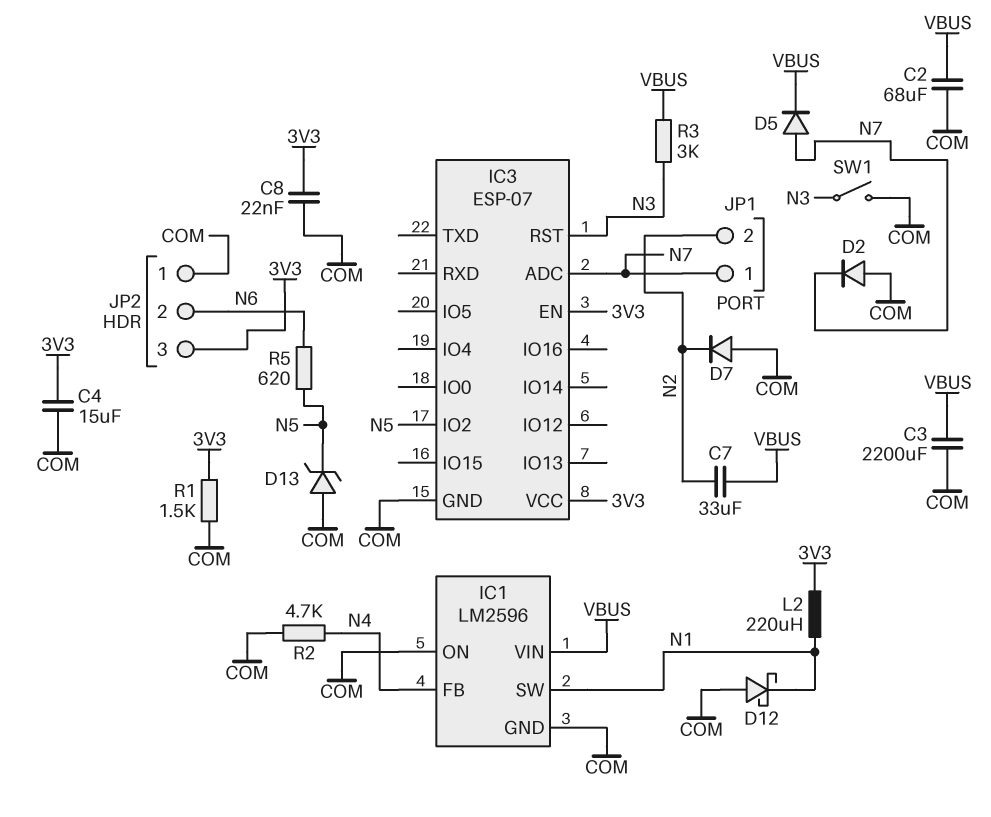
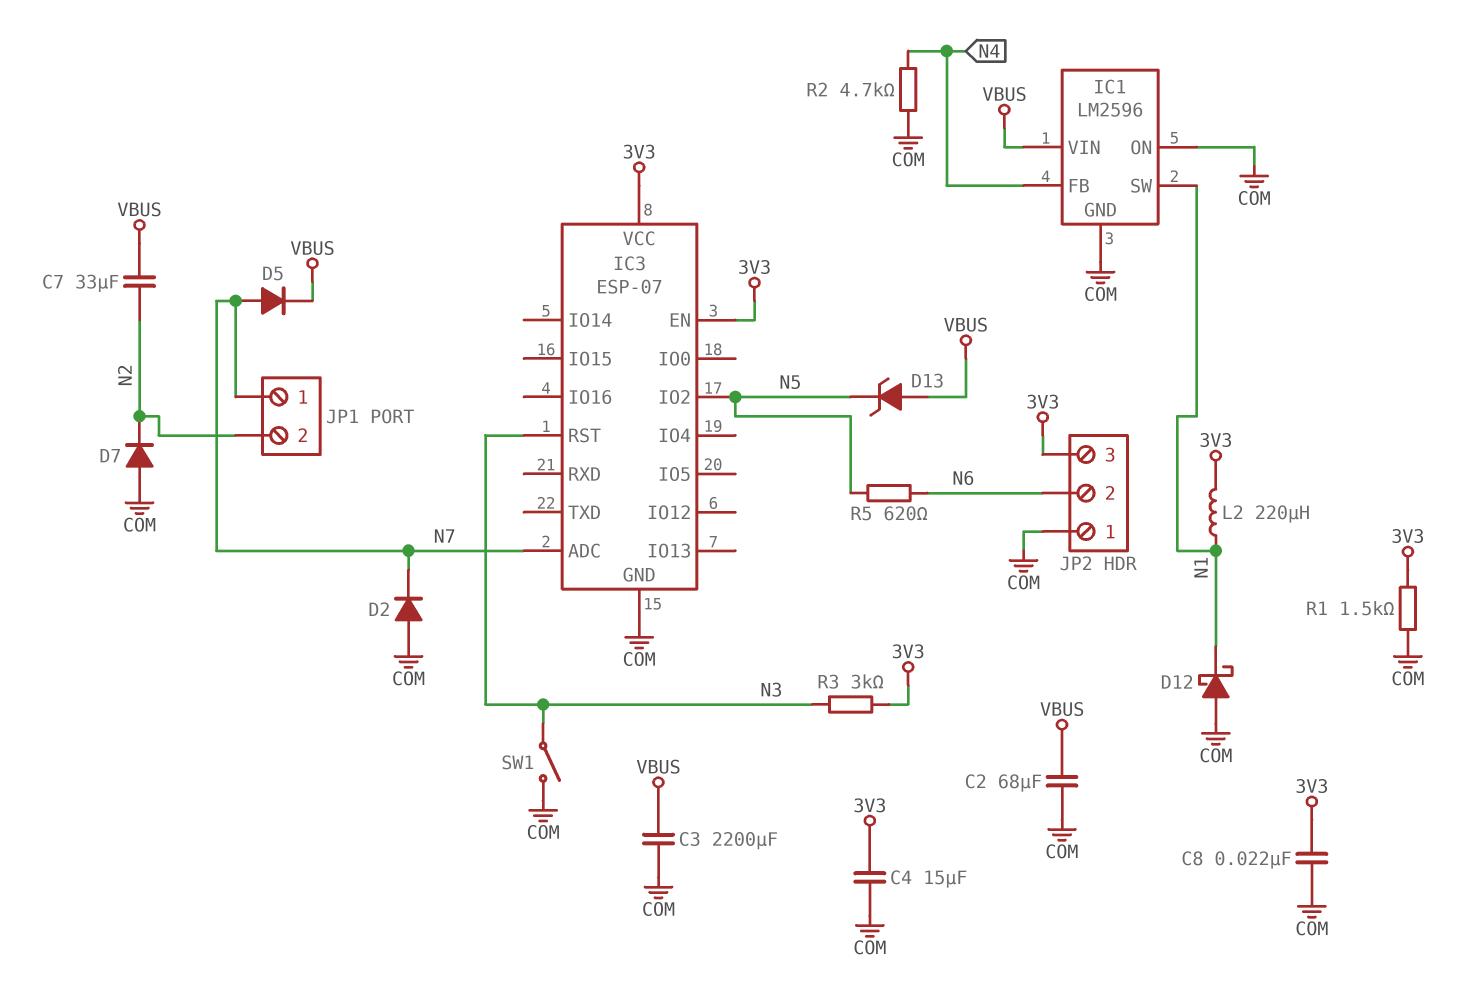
D13: zener (A COM, K N5) -> zener (A VBUS, K N5)
R3: 3k (N3, VBUS) -> 3k (3V3, N3)

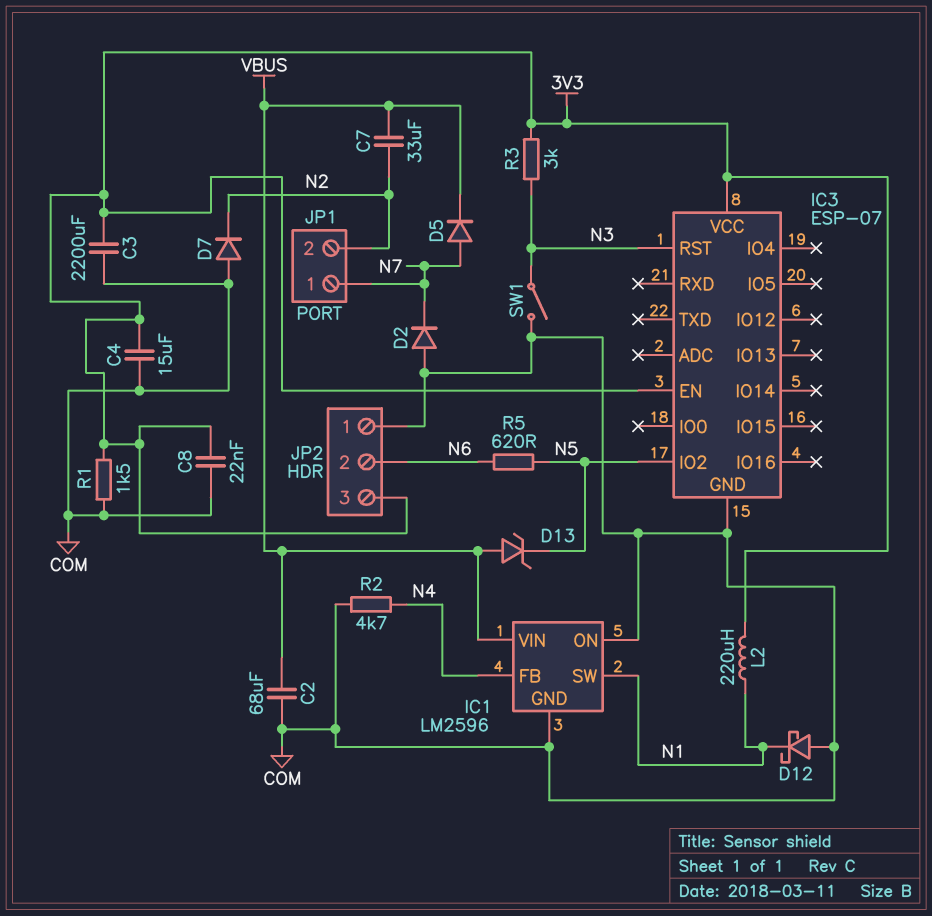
C3: 2200uF (COM, VBUS) -> 2200uF (3V3, COM)
IC3 pin ADC: N7 -> none

